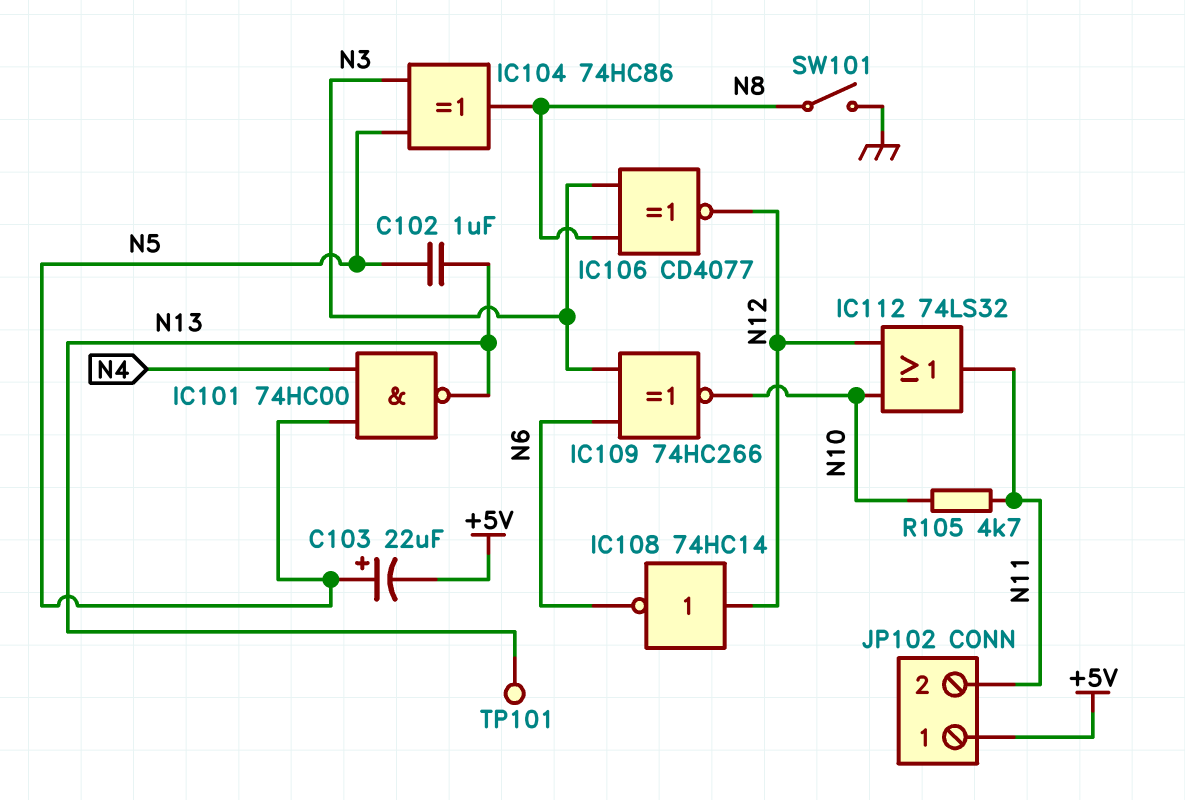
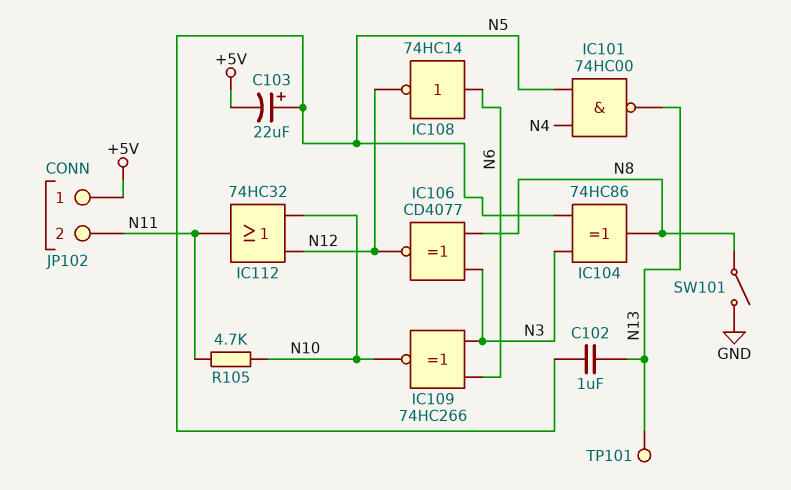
IC108: NOT 74HC14 (in N12, out N6) -> NOT 74HC14 (in N6, out N12)
IC112: OR 74LS32 (in N10, in N12, out N11) -> OR 74HC32 (in N10, in N12, out N11)

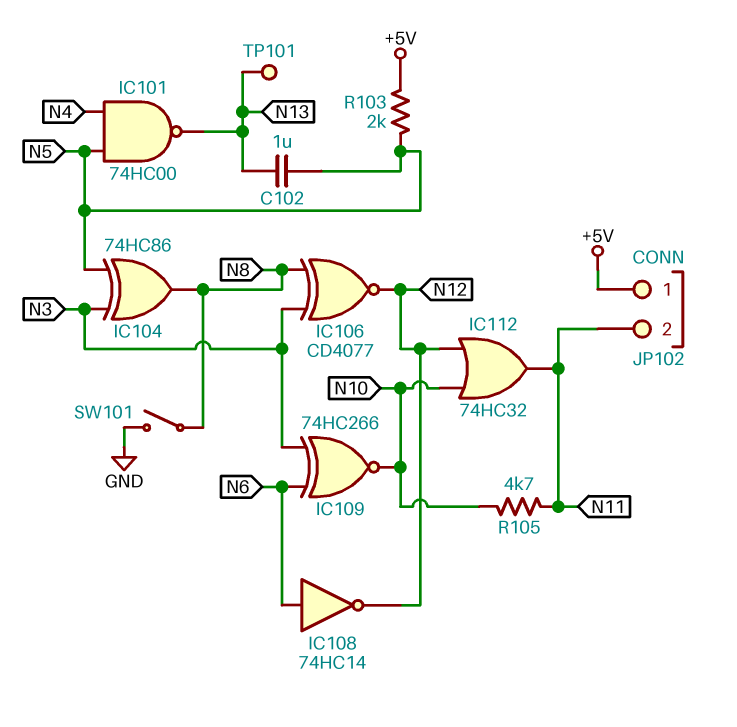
C103: 22uF (plus N5, minus +5V) -> none
R103: none -> 2k (+5V, N5)

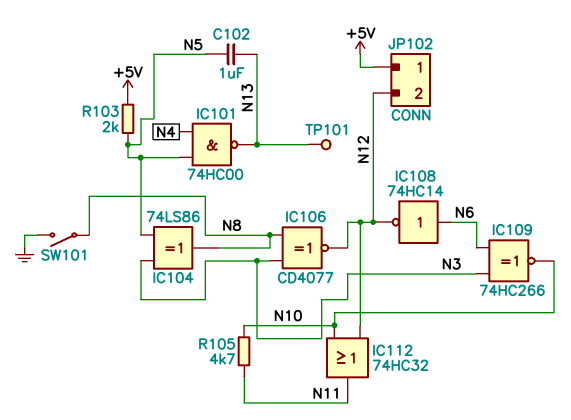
IC104: XOR 74HC86 (in N3, in N5, out N8) -> XOR 74LS86 (in N3, in N5, out N8)
JP102 pin 2: N11 -> N12

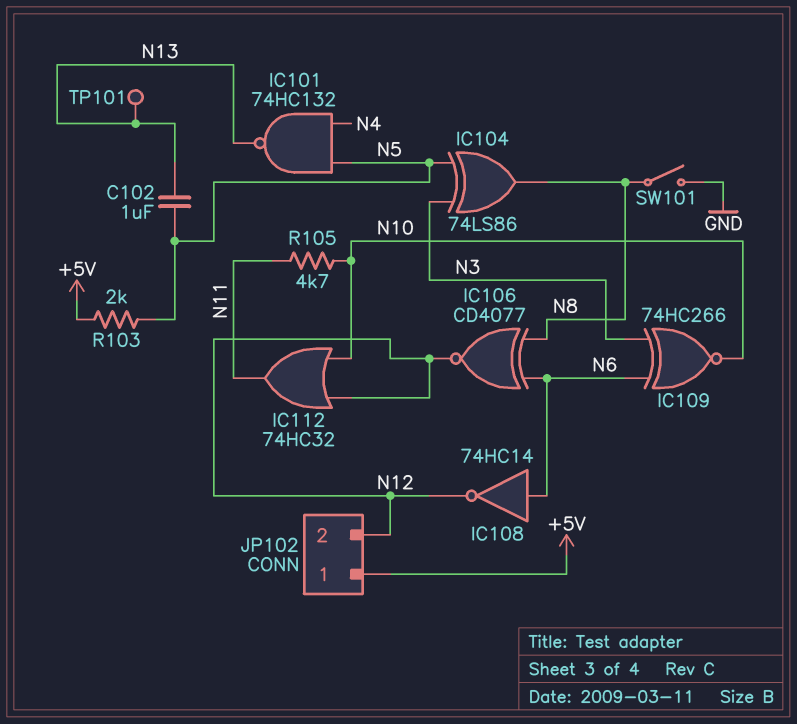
IC101: NAND 74HC00 (in N4, in N5, out N13) -> NAND 74HC132 (in N4, in N5, out N13)
IC106: XNOR CD4077 (in N3, in N8, out N12) -> XNOR CD4077 (in N6, in N8, out N12)

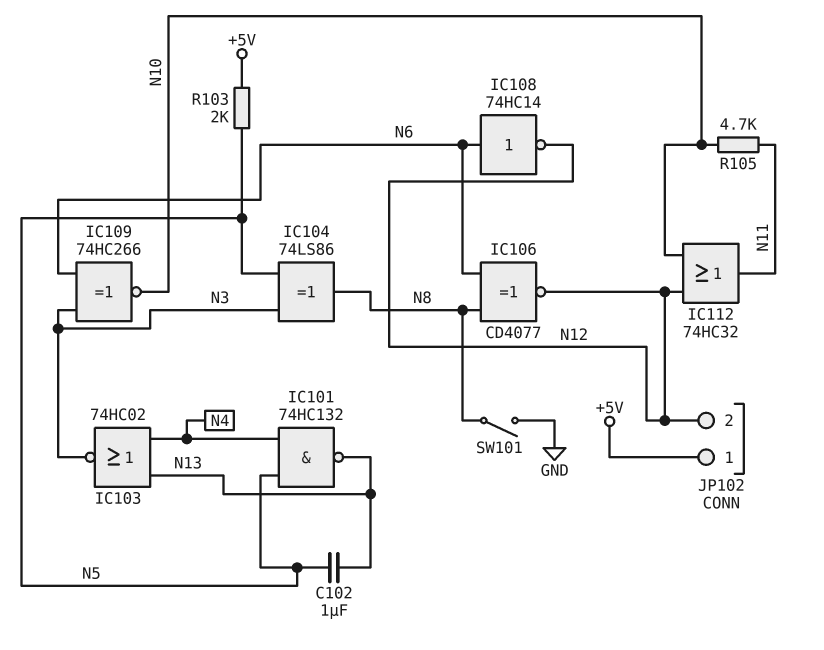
IC103: none -> NOR 74HC02 (in N4, in N13, out N3)
TP101: test point (N13) -> none

